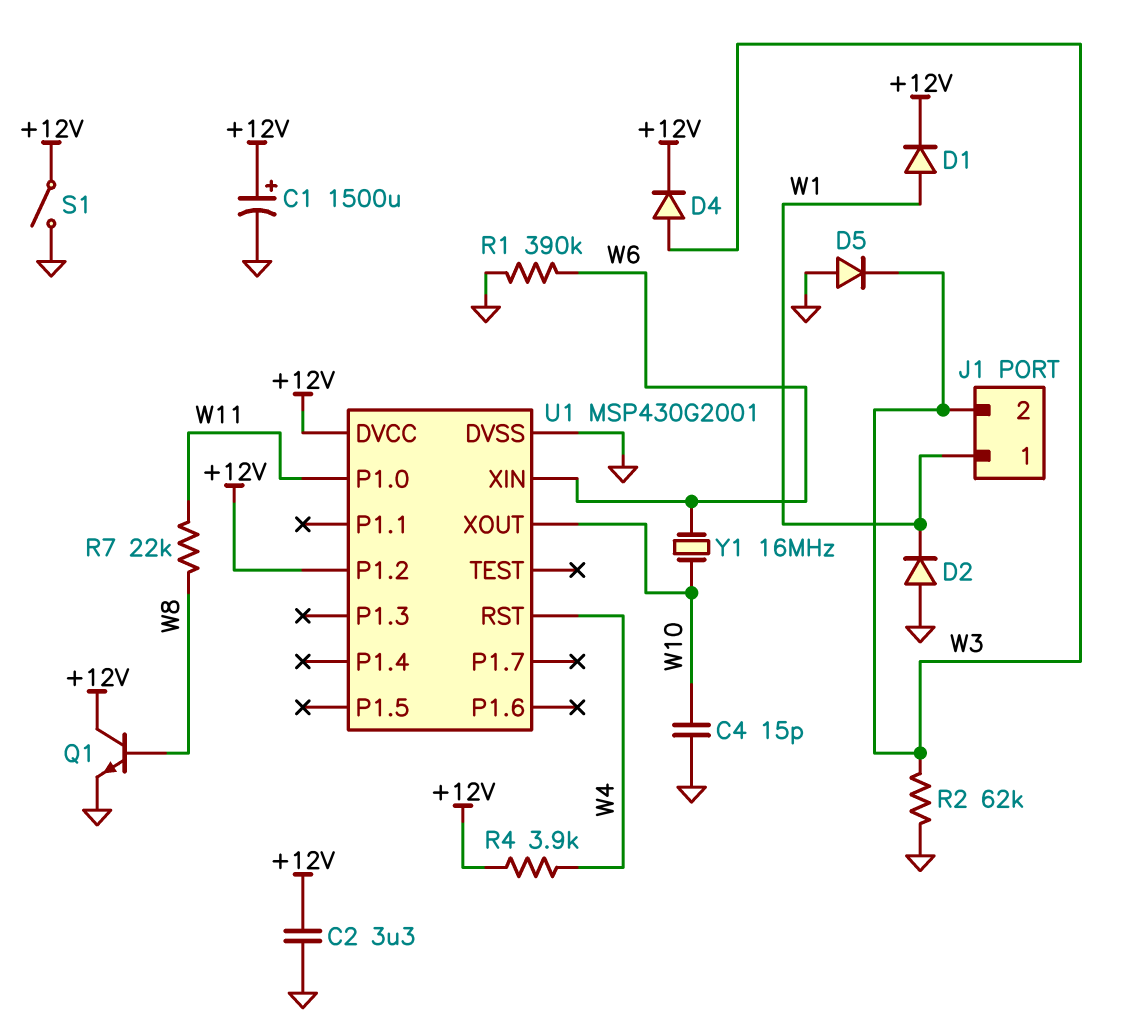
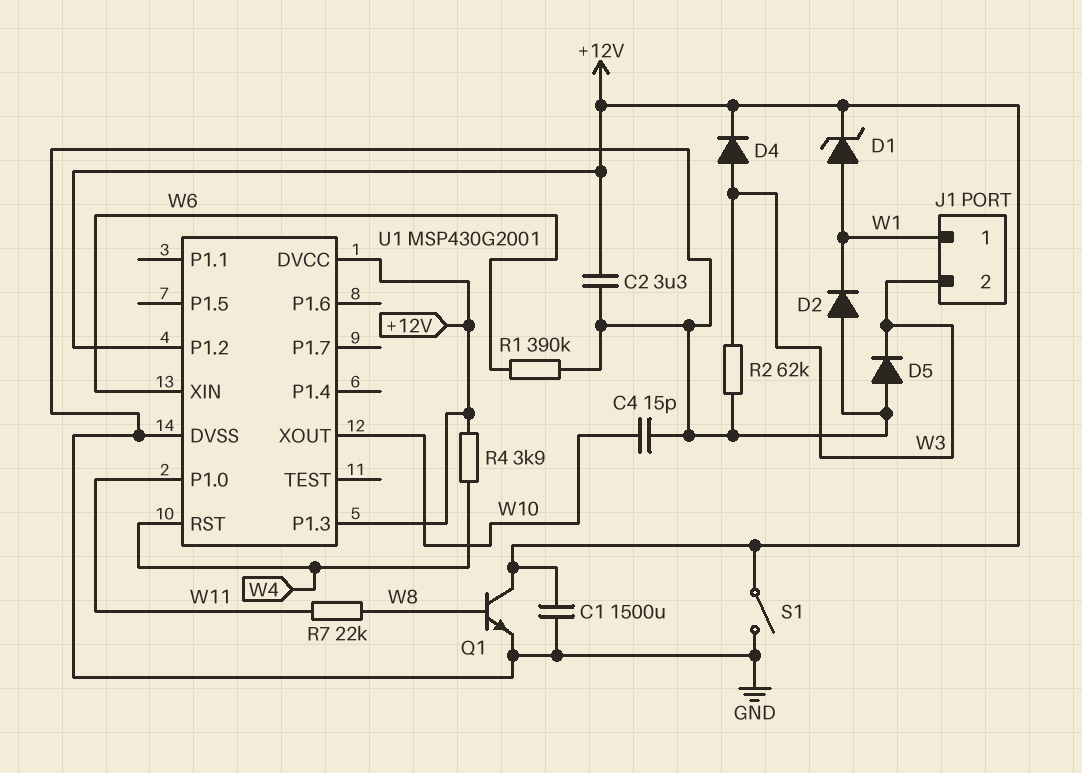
C1: 1500uF (plus +12V, minus GND) -> 1500uF (+12V, GND)
D1: diode (A W1, K +12V) -> zener (A W1, K +12V)
U1 pin P1.3: none -> +12V
Y1: 16MHz (W6, W10) -> none

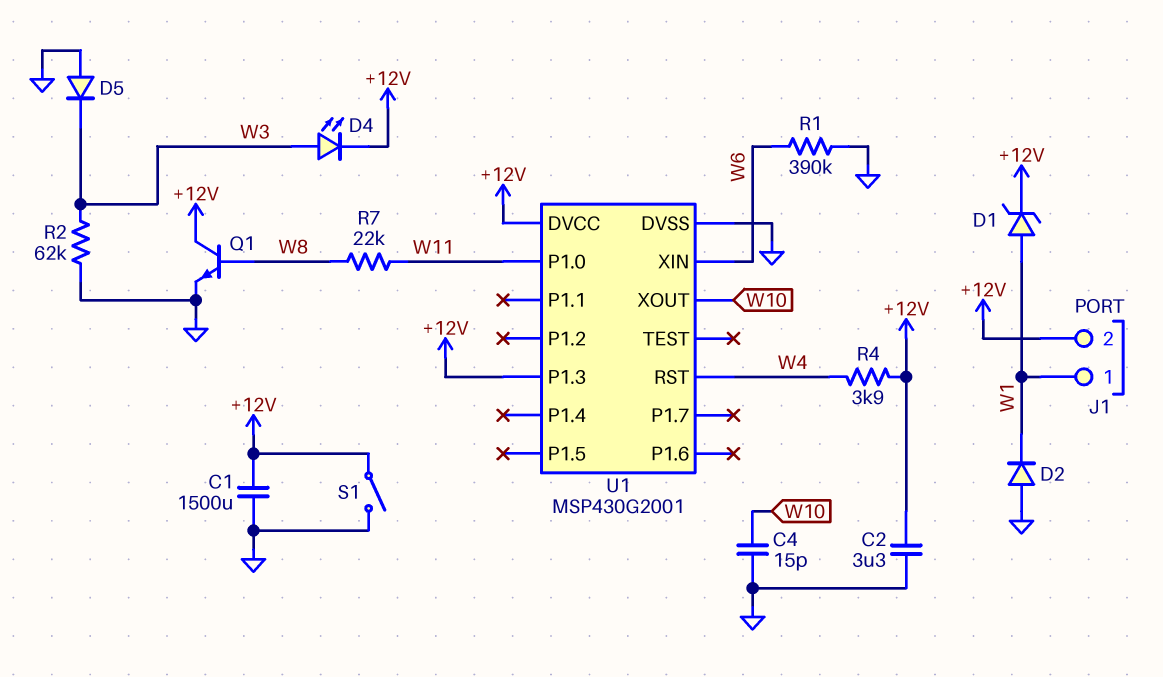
D4: diode (A W3, K +12V) -> LED (A W3, K +12V)
J1 pin 2: W3 -> +12V
U1 pin P1.2: +12V -> none

